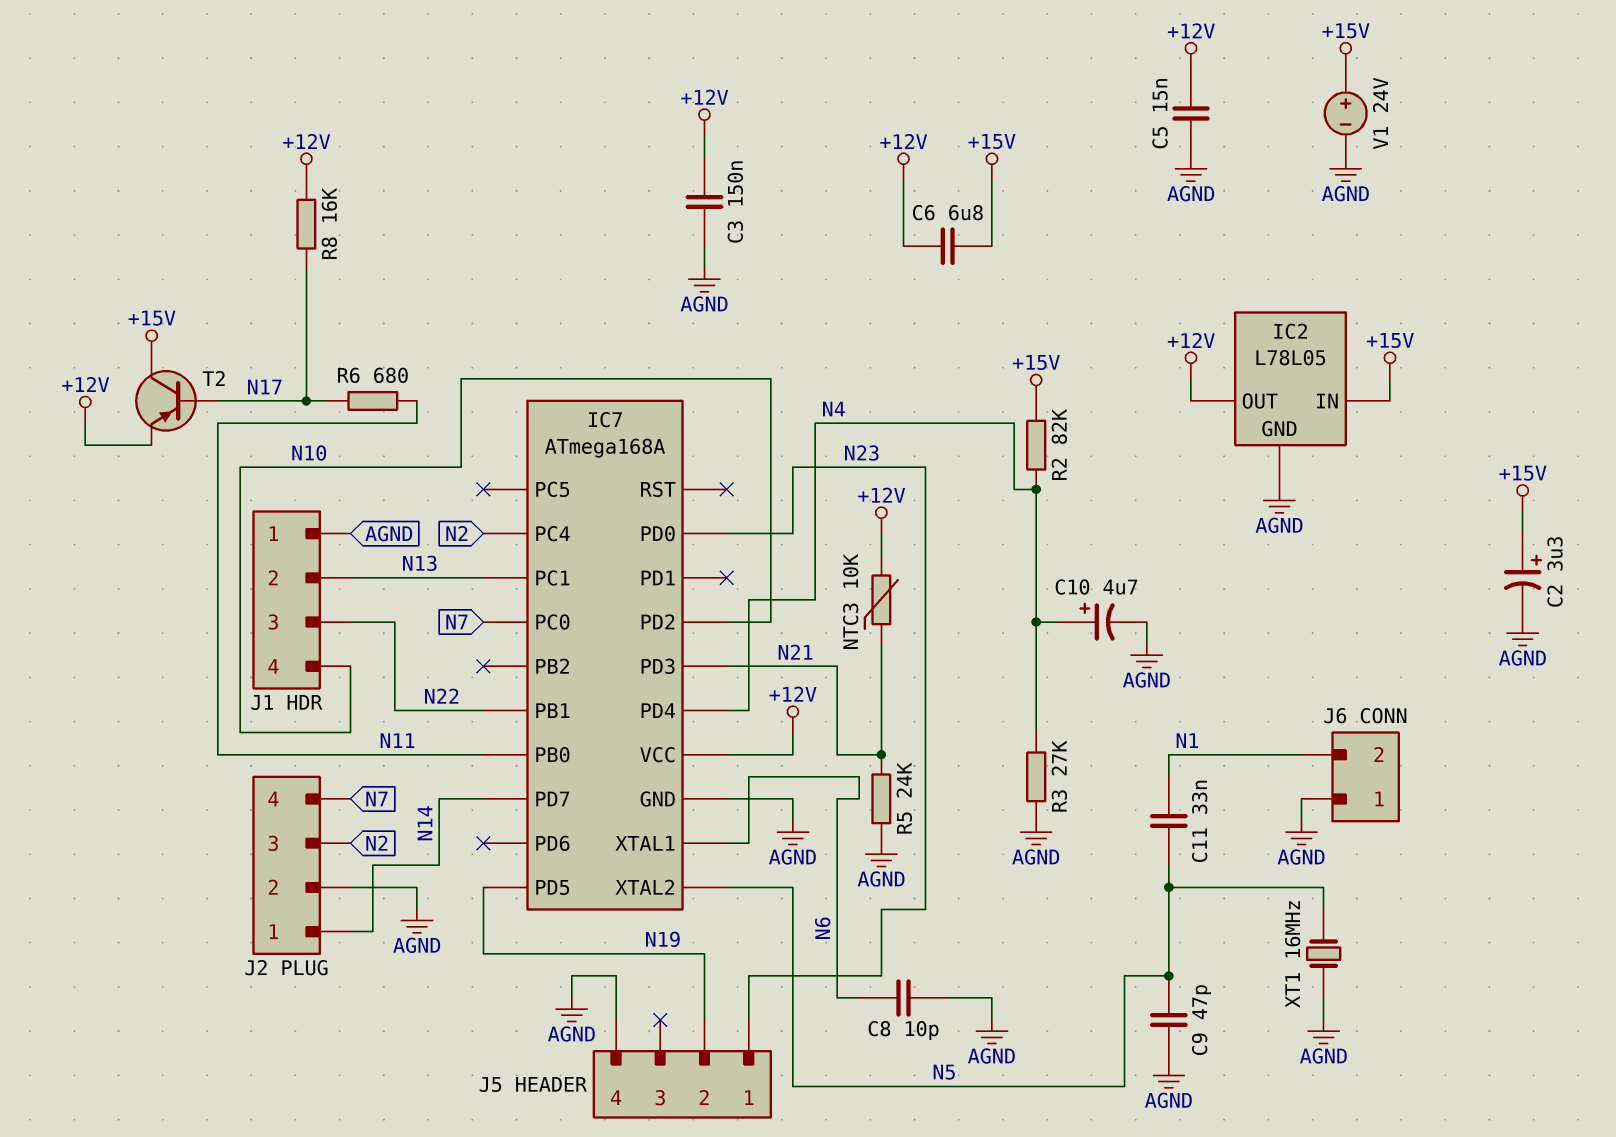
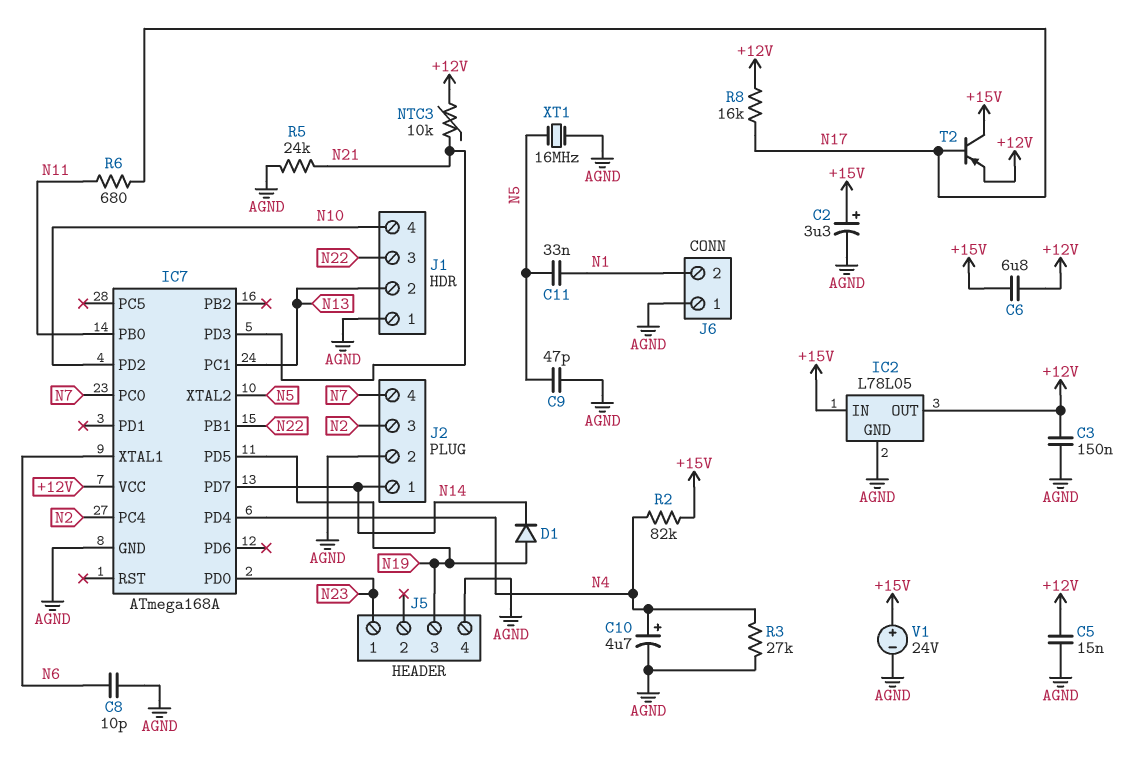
D1: none -> diode (A N19, K N14)
J5 pin 2: N19 -> none
J5 pin 3: none -> N19

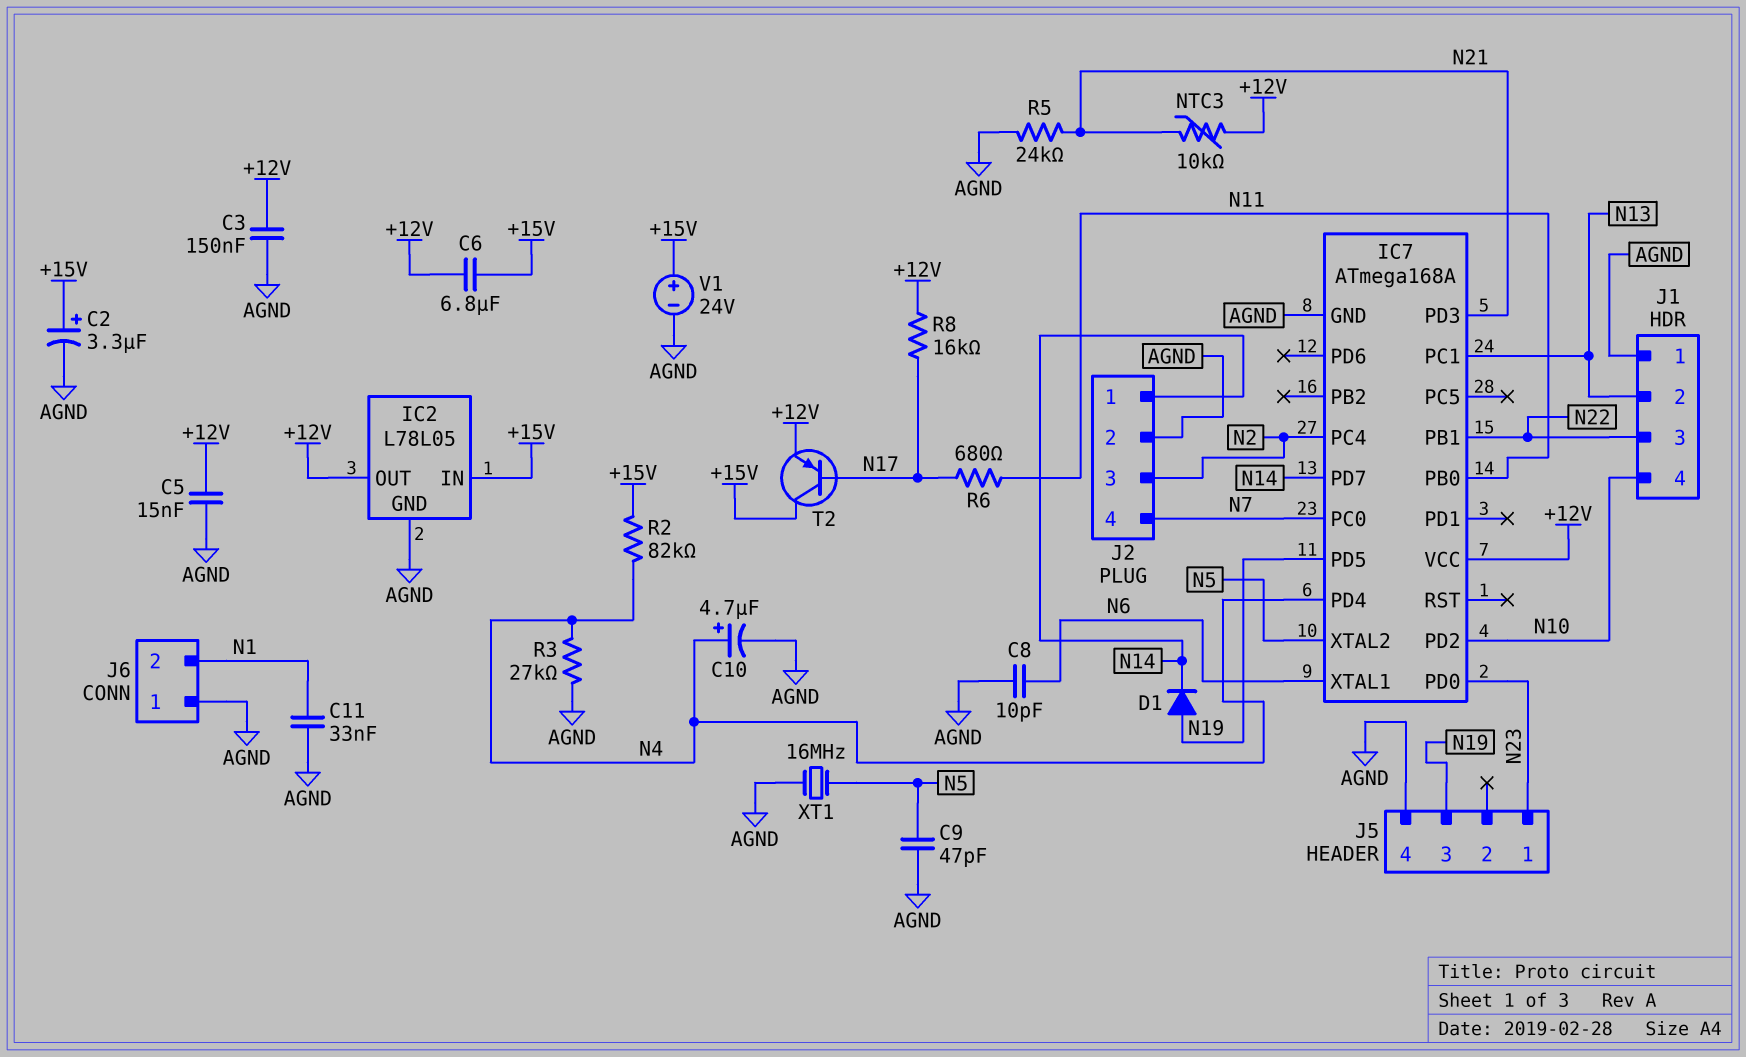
C11: 33nF (N1, N5) -> 33nF (AGND, N1)

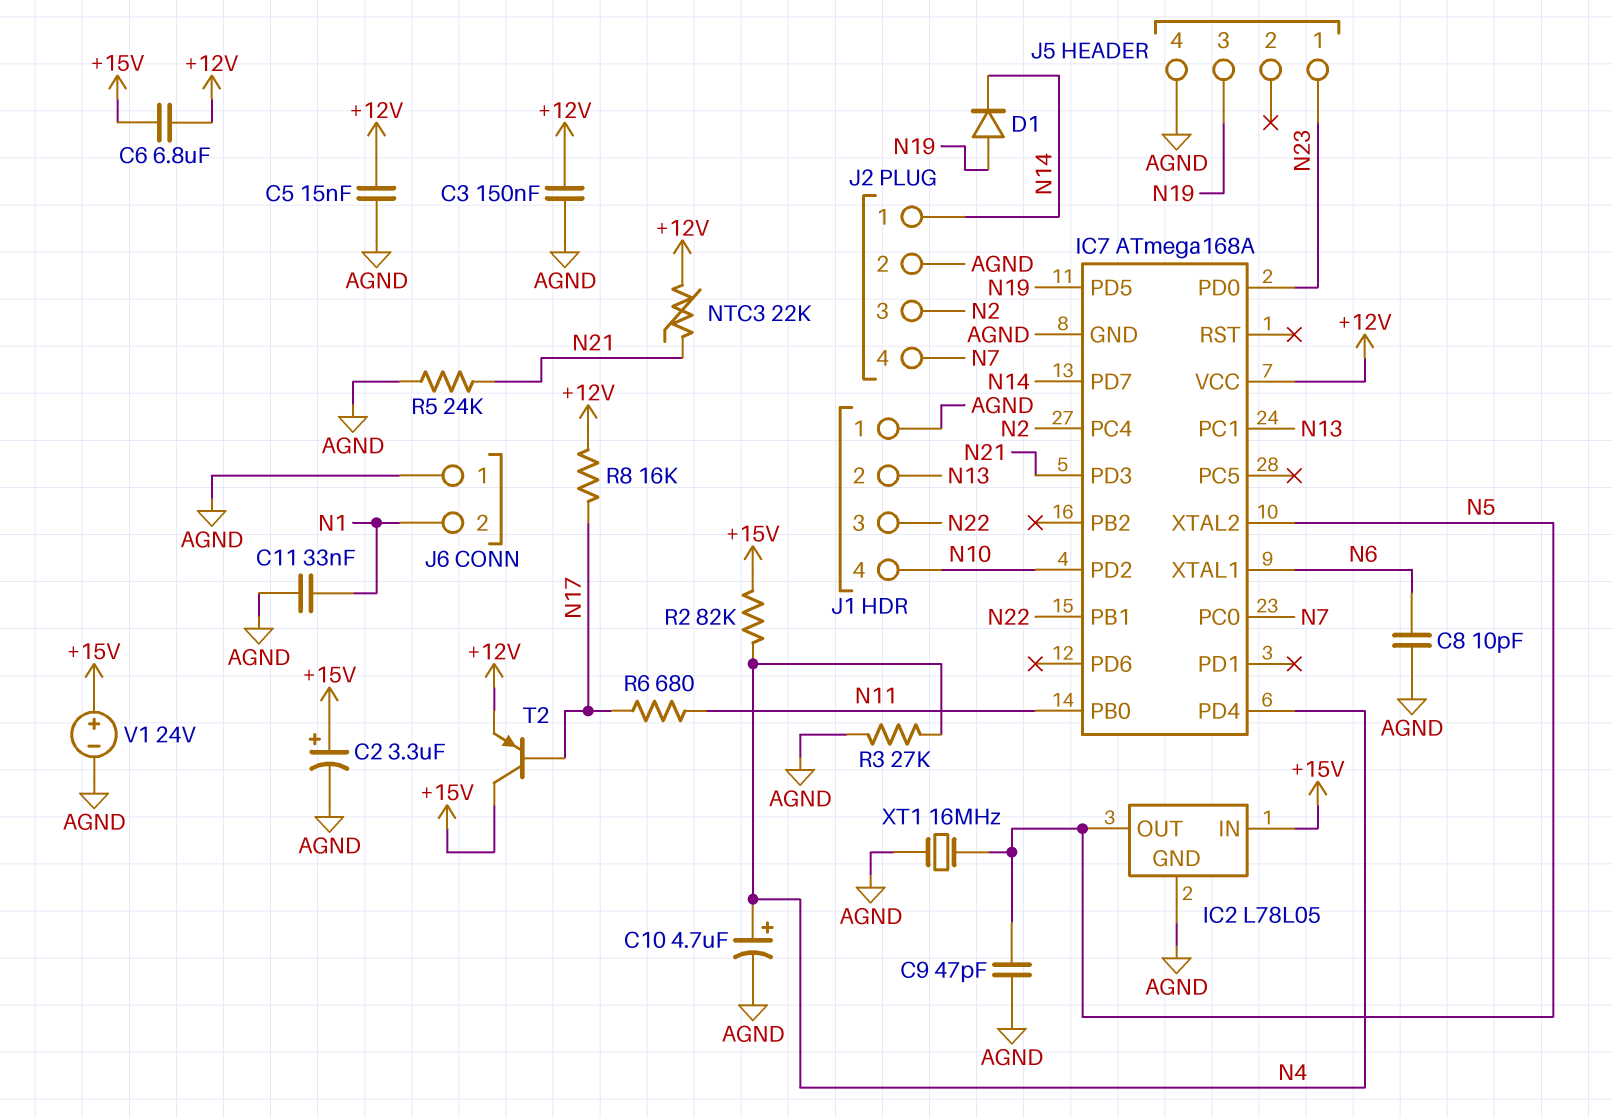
IC2 pin OUT: +12V -> N5
NTC3: 10k (+12V, N21) -> 22k (+12V, N21)

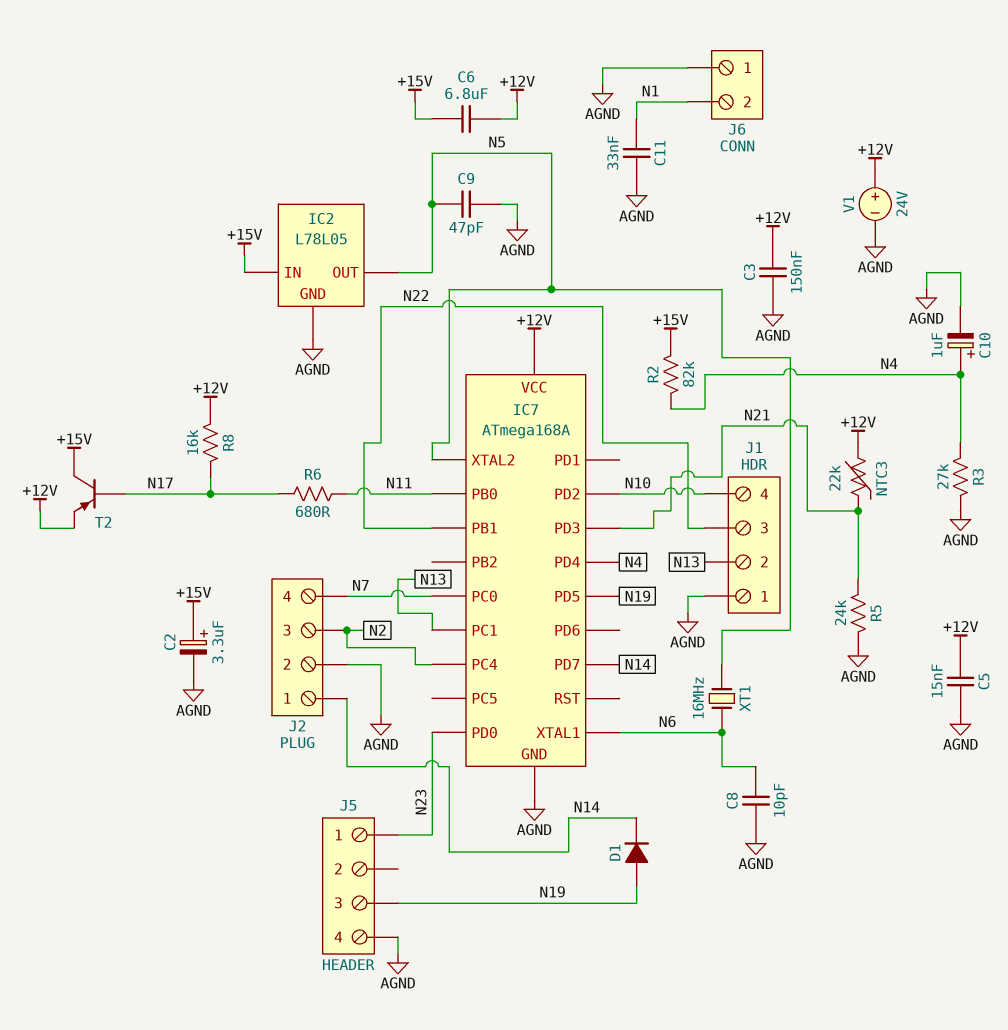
C10: 4.7uF (plus N4, minus AGND) -> 1uF (plus N4, minus AGND)
V1: 24V (plus +15V, minus AGND) -> 24V (plus +12V, minus AGND)
XT1: 16MHz (AGND, N5) -> 16MHz (N5, N6)

